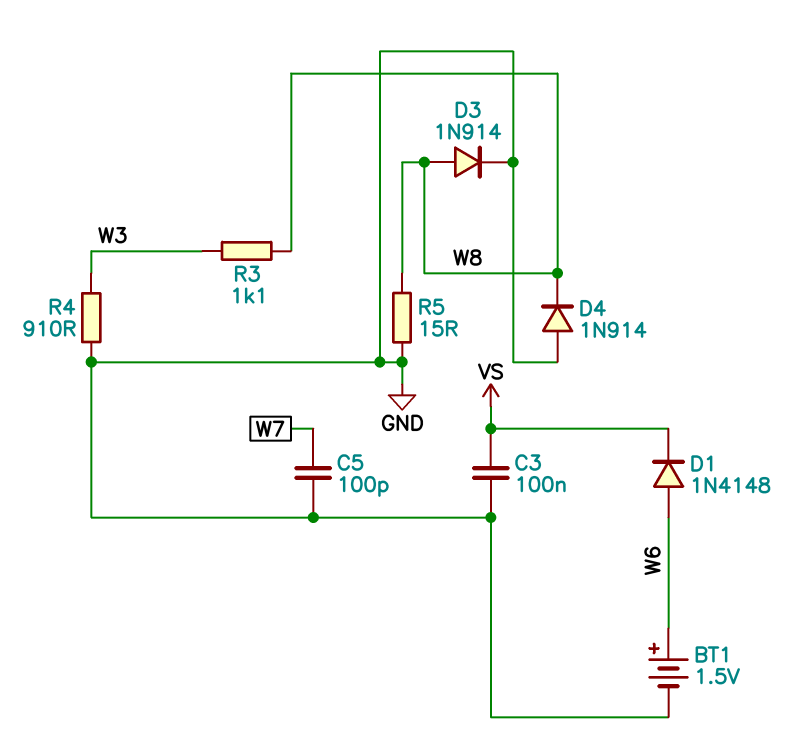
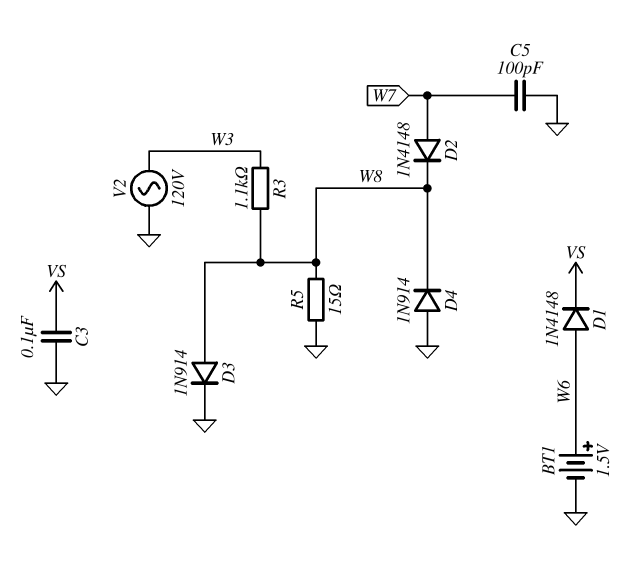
D2: none -> diode 1N4148 (A W7, K W8)
R4: 910 (GND, W3) -> none
V2: none -> AC 120V (GND, W3)

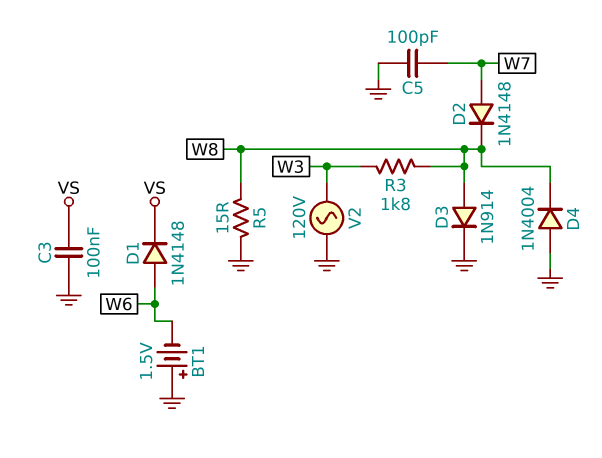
BT1: 1.5V (plus W6, minus GND) -> 1.5V (plus GND, minus W6)
D4: diode 1N914 (A GND, K W8) -> diode 1N4004 (A GND, K W8)
R3: 1.1k (W3, W8) -> 1.8k (W3, W8)

